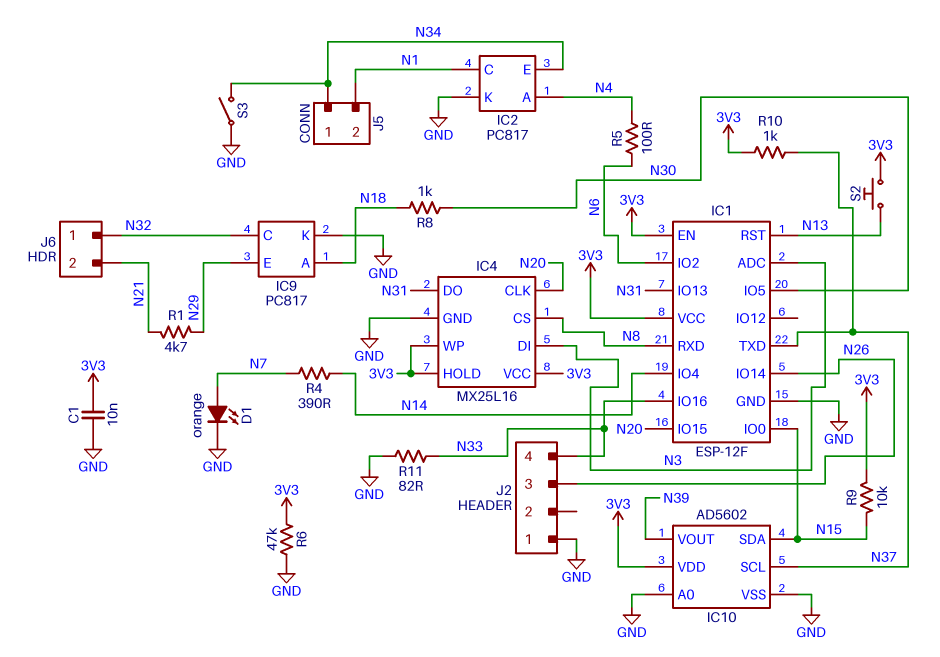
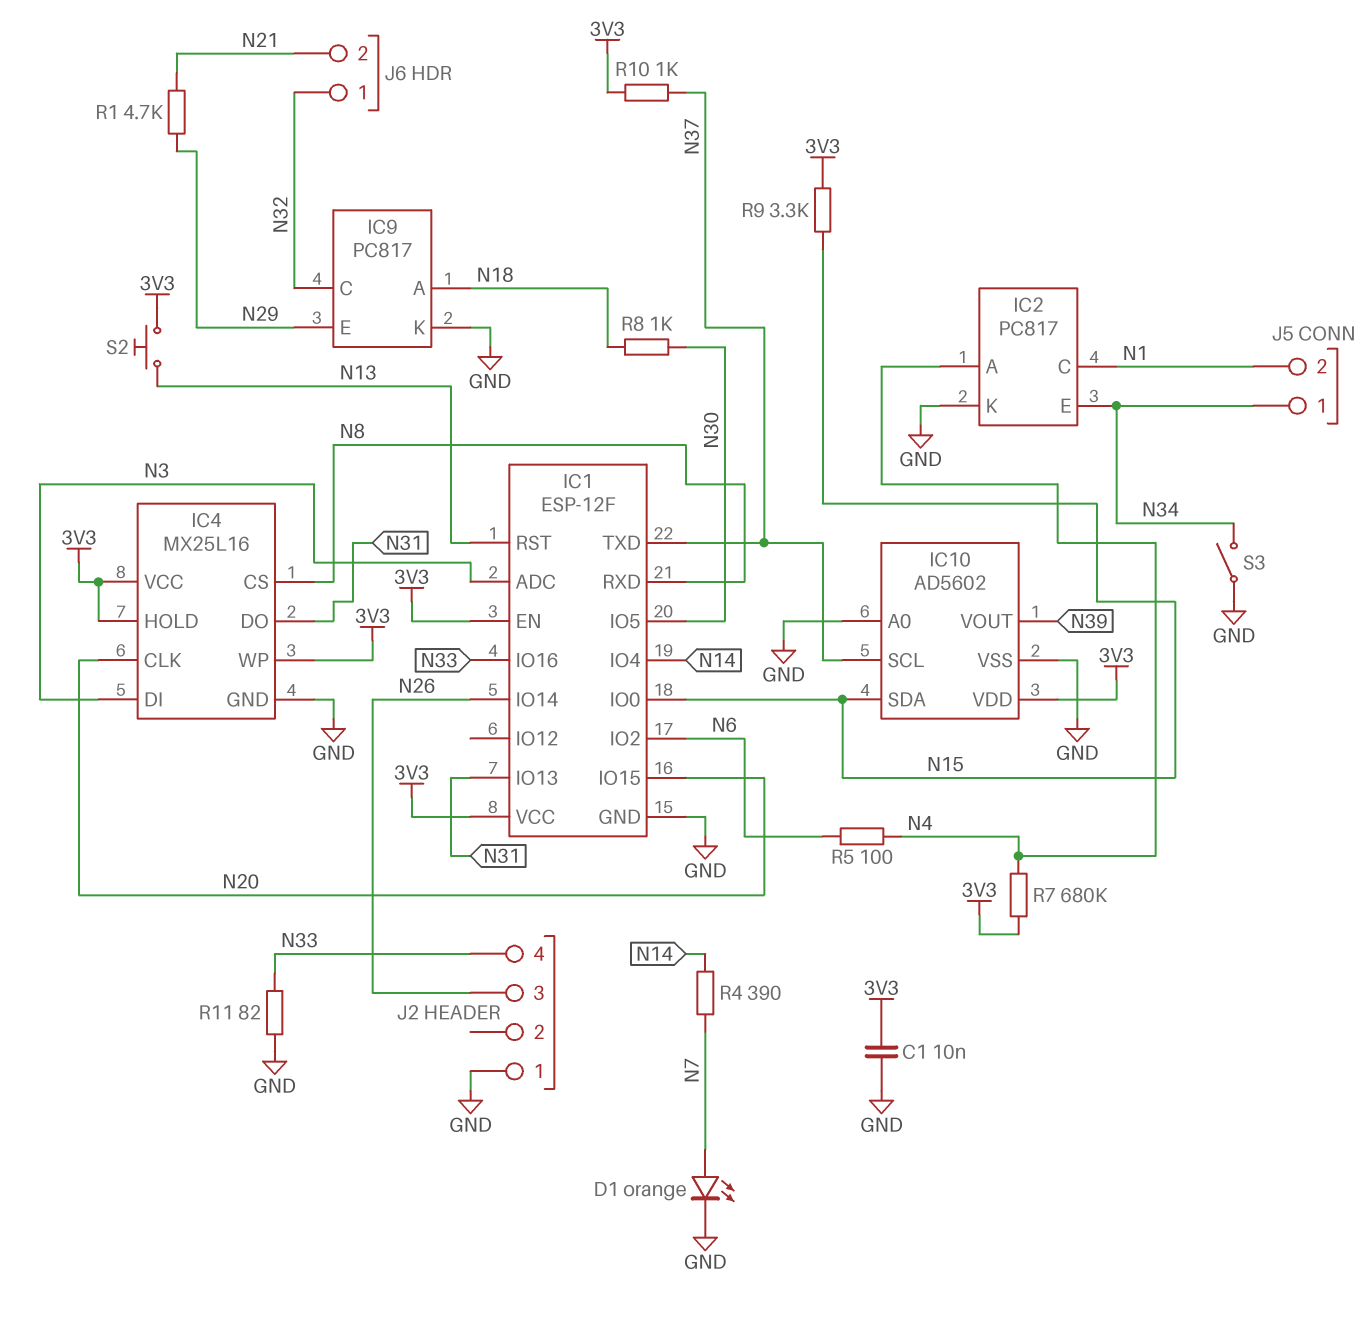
R6: 47k (3V3, GND) -> none
R7: none -> 680k (3V3, N4)
R9: 10k (3V3, N15) -> 3.3k (3V3, N15)

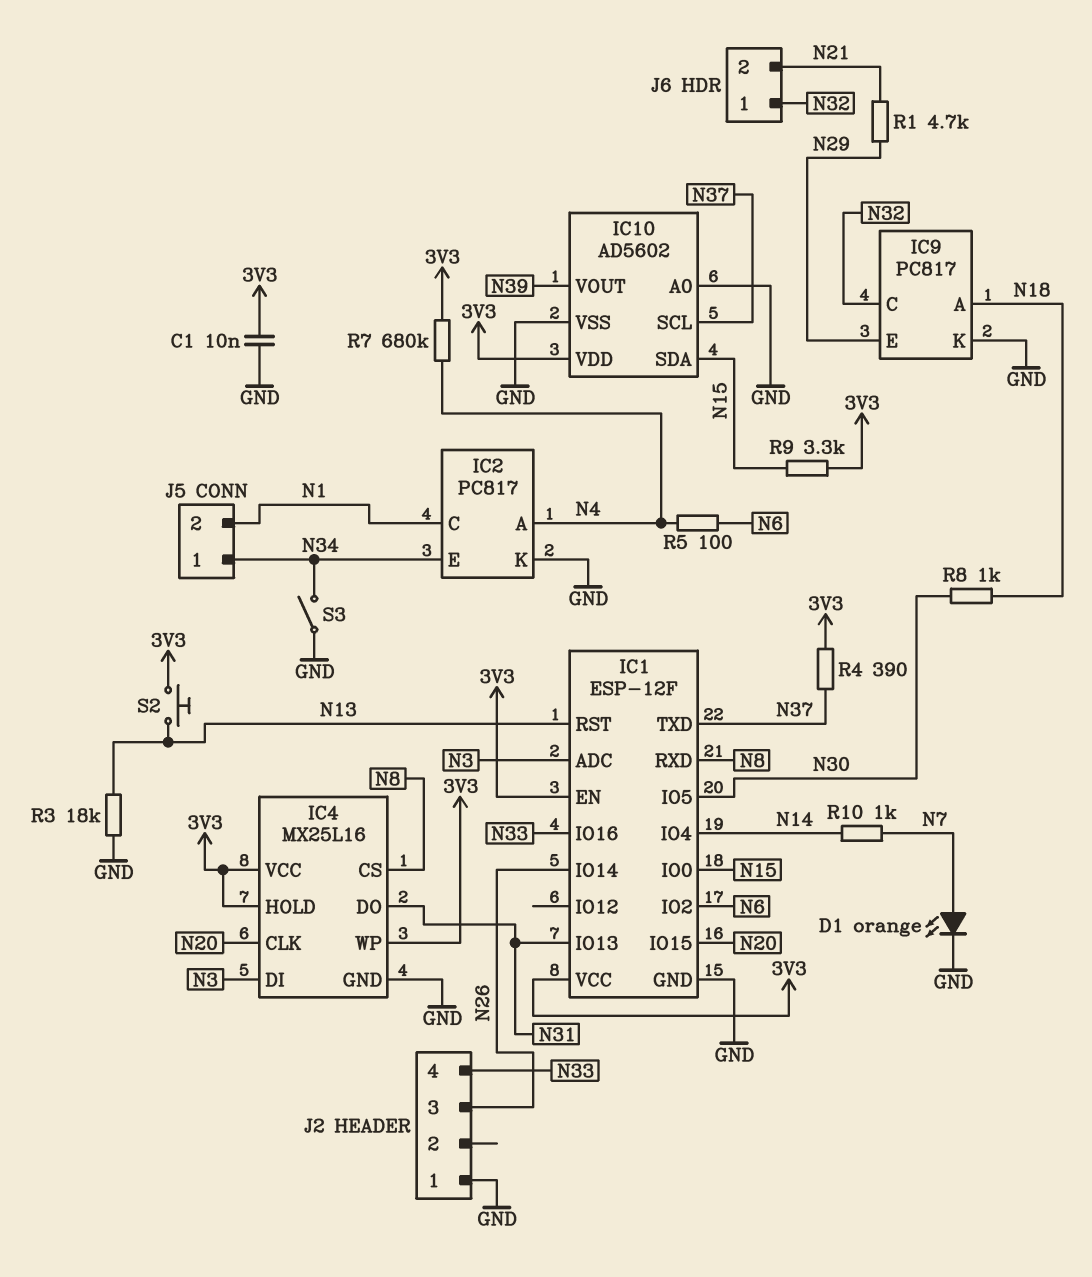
R3: none -> 18k (GND, N13)
R4: 390 (N7, N14) -> 390 (3V3, N37)
R10: 1k (3V3, N37) -> 1k (N7, N14)
R11: 82 (GND, N33) -> none

